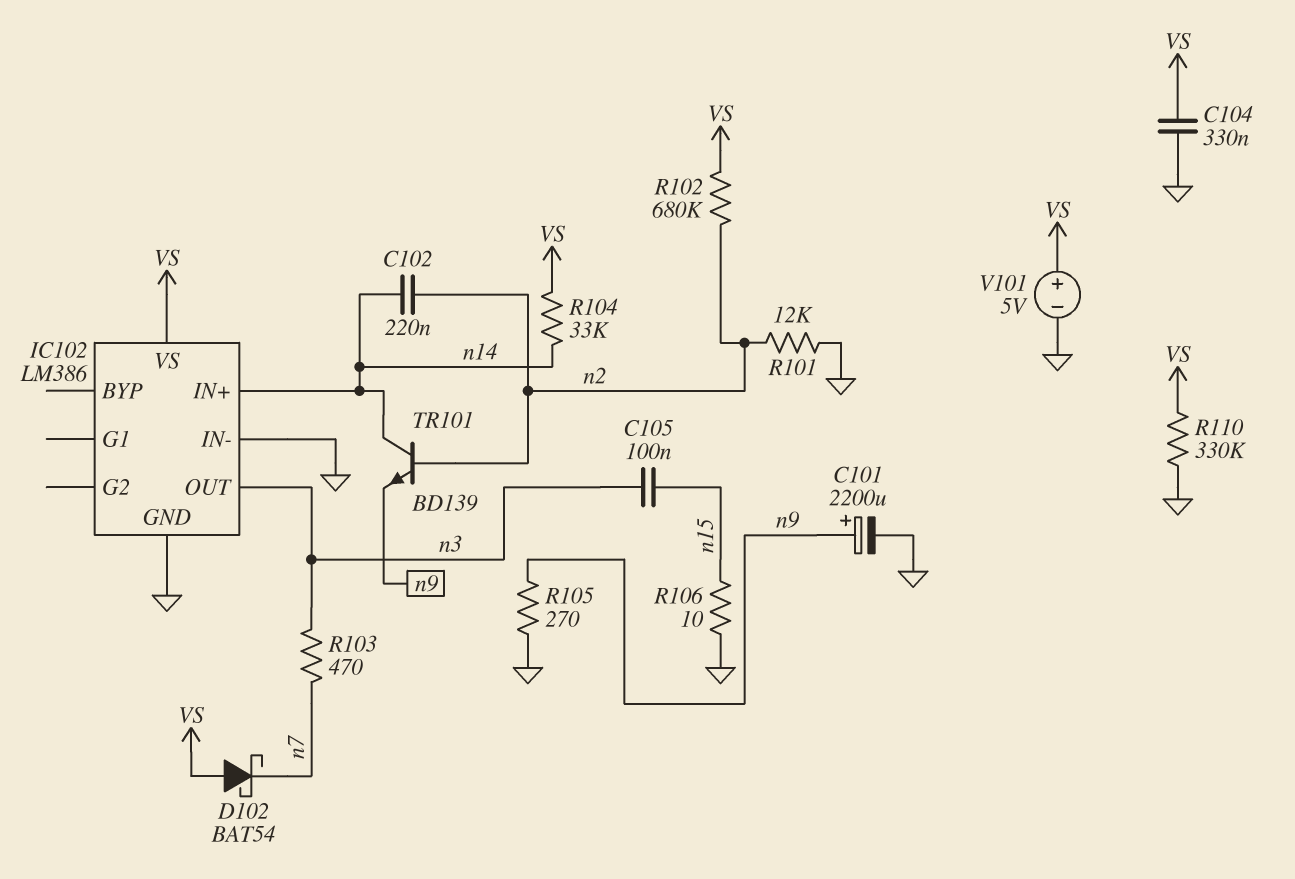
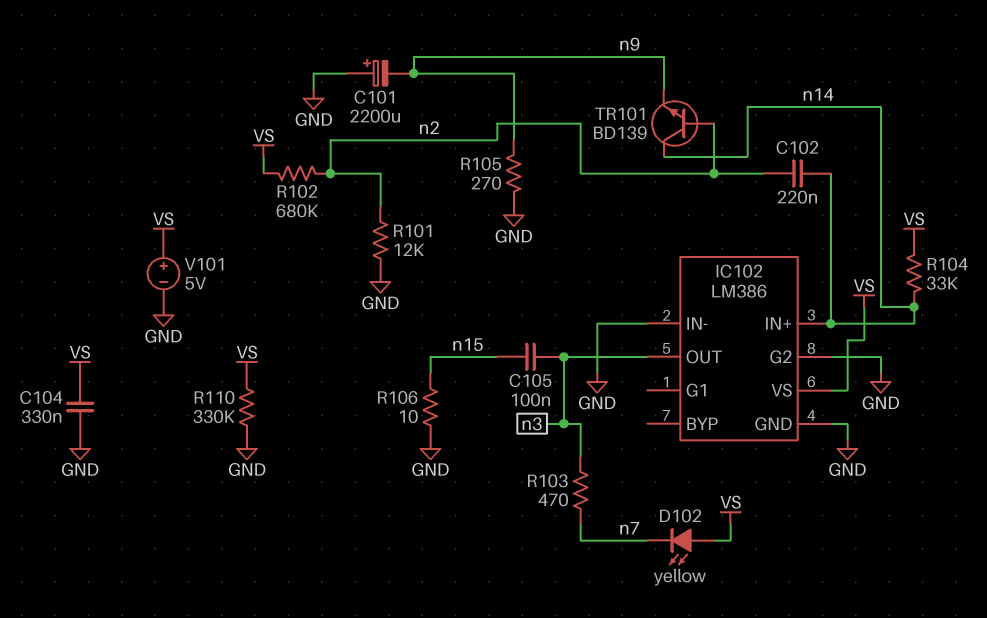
C101: 2200uF (plus n9, minus GND) -> 2200uF (plus GND, minus n9)
D102: schottky BAT54 (A VS, K n7) -> LED yellow (A VS, K n7)
IC102 pin G2: none -> GND

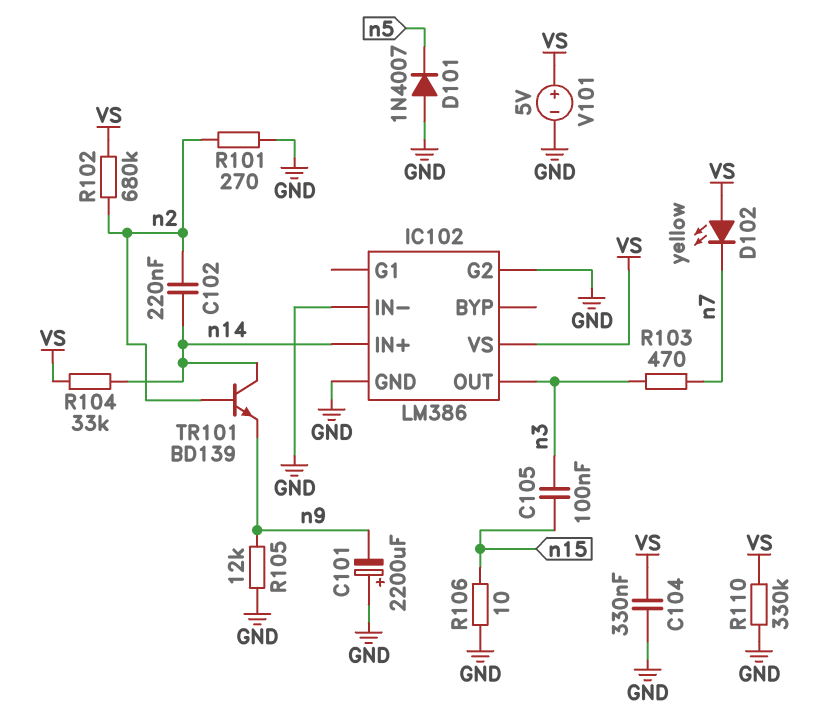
D101: none -> diode 1N4007 (A GND, K n5)
R101: 12k (GND, n2) -> 270 (GND, n2)
R105: 270 (GND, n9) -> 12k (GND, n9)

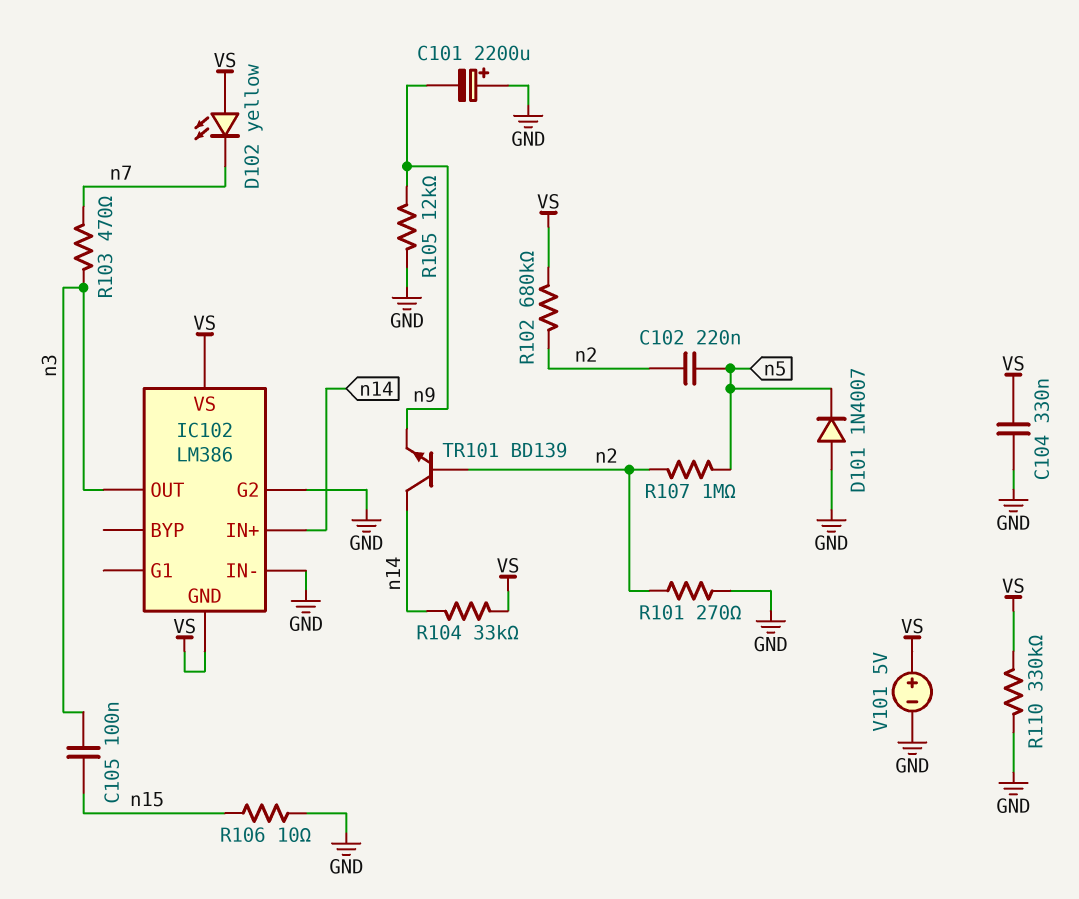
C102: 220nF (n2, n14) -> 220nF (n2, n5)
IC102 pin GND: GND -> VS
R107: none -> 1M (n2, n5)

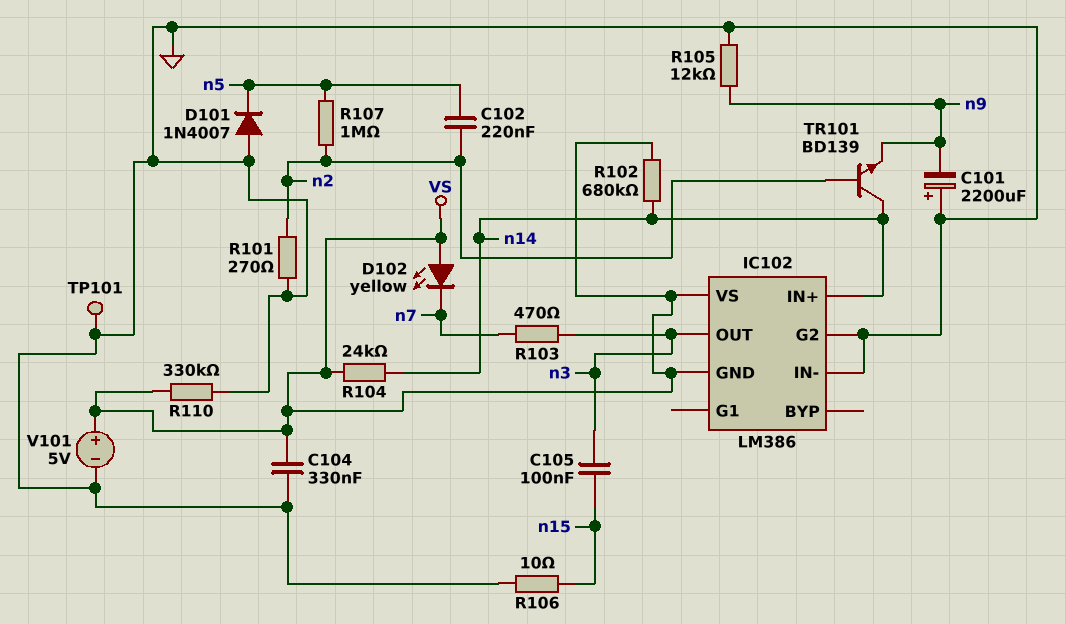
R102: 680k (VS, n2) -> 680k (VS, n14)
R104: 33k (VS, n14) -> 24k (VS, n14)
TP101: none -> test point (GND)

